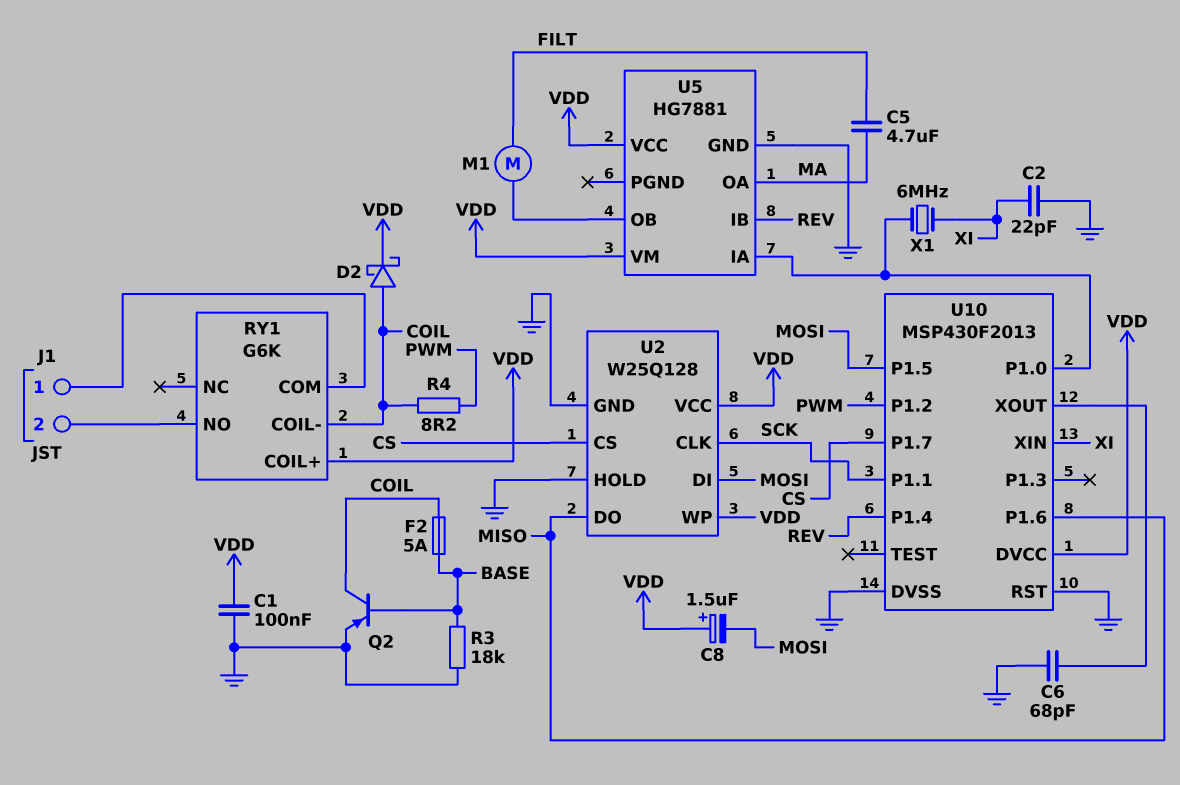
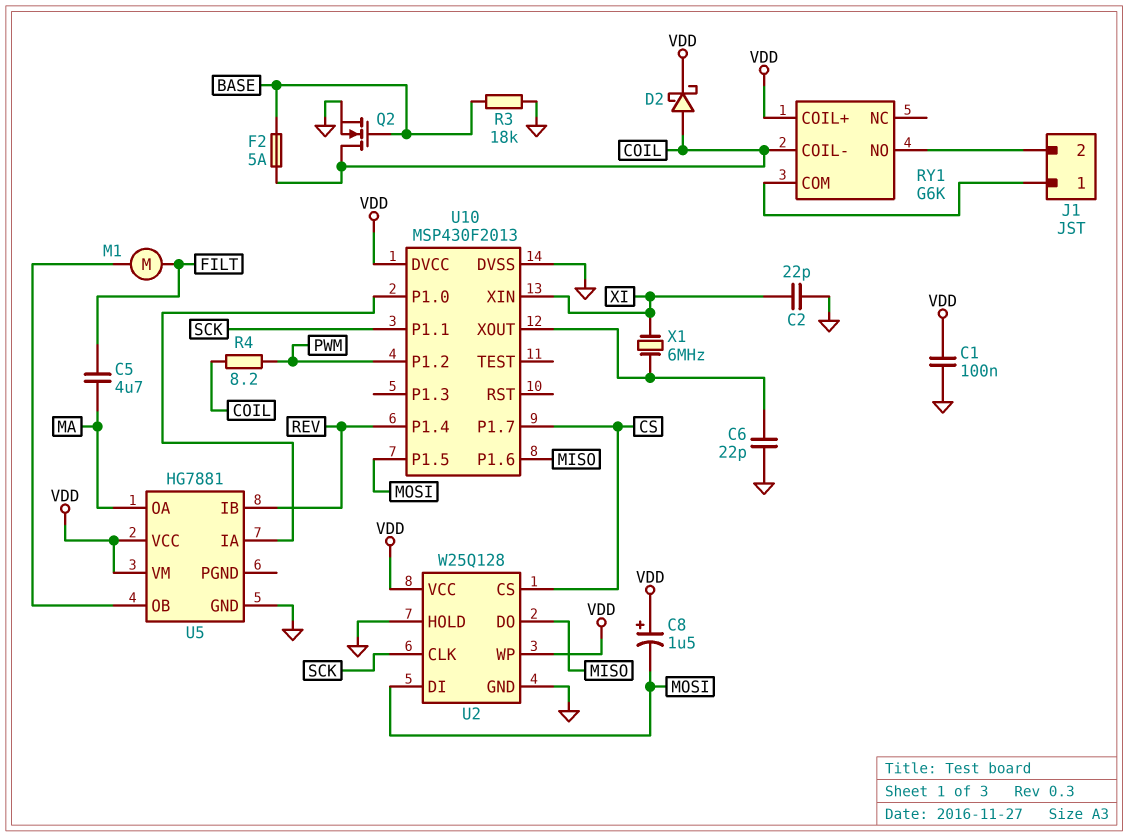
C6: 68pF (GND, U10/XOUT) -> 22pF (GND, U10/XOUT)
Q2: PNP (B BASE, C COIL, E GND) -> NMOS (G BASE, D COIL, S GND)
U10 pin RST: GND -> none
X1: 6MHz (U5/IA, XI) -> 6MHz (U10/XOUT, XI)

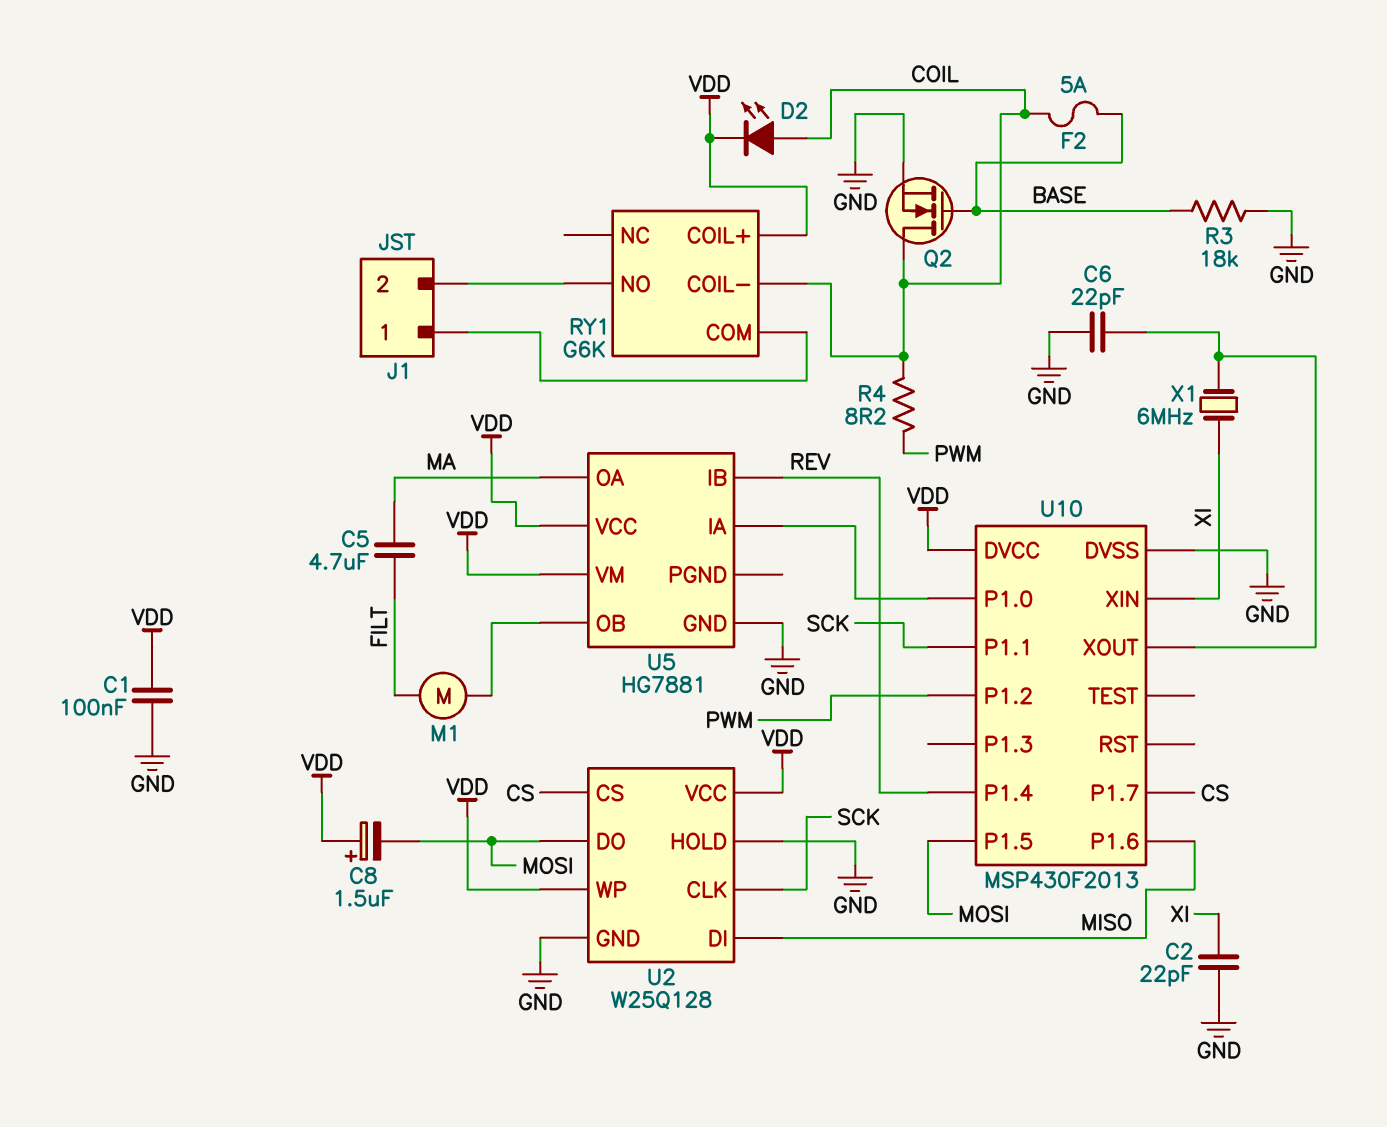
D2: schottky (A COIL, K VDD) -> LED (A COIL, K VDD)
U2 pin DI: MOSI -> MISO
U2 pin DO: MISO -> MOSI

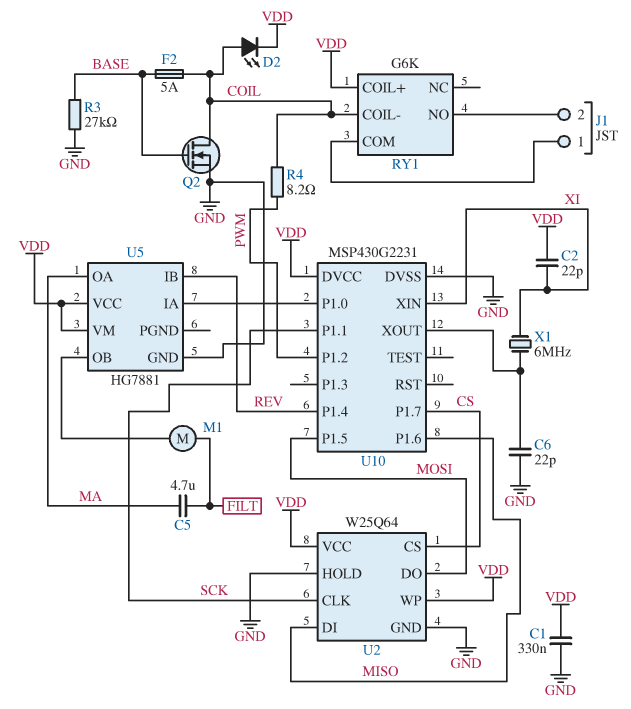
C1: 100nF (GND, VDD) -> 330nF (GND, VDD)
C2: 22pF (GND, XI) -> 22pF (VDD, XI)
C8: 1.5uF (plus VDD, minus MOSI) -> none
R3: 18k (BASE, GND) -> 27k (BASE, GND)
U2: W25Q128 -> W25Q64
U10: MSP430F2013 -> MSP430G2231

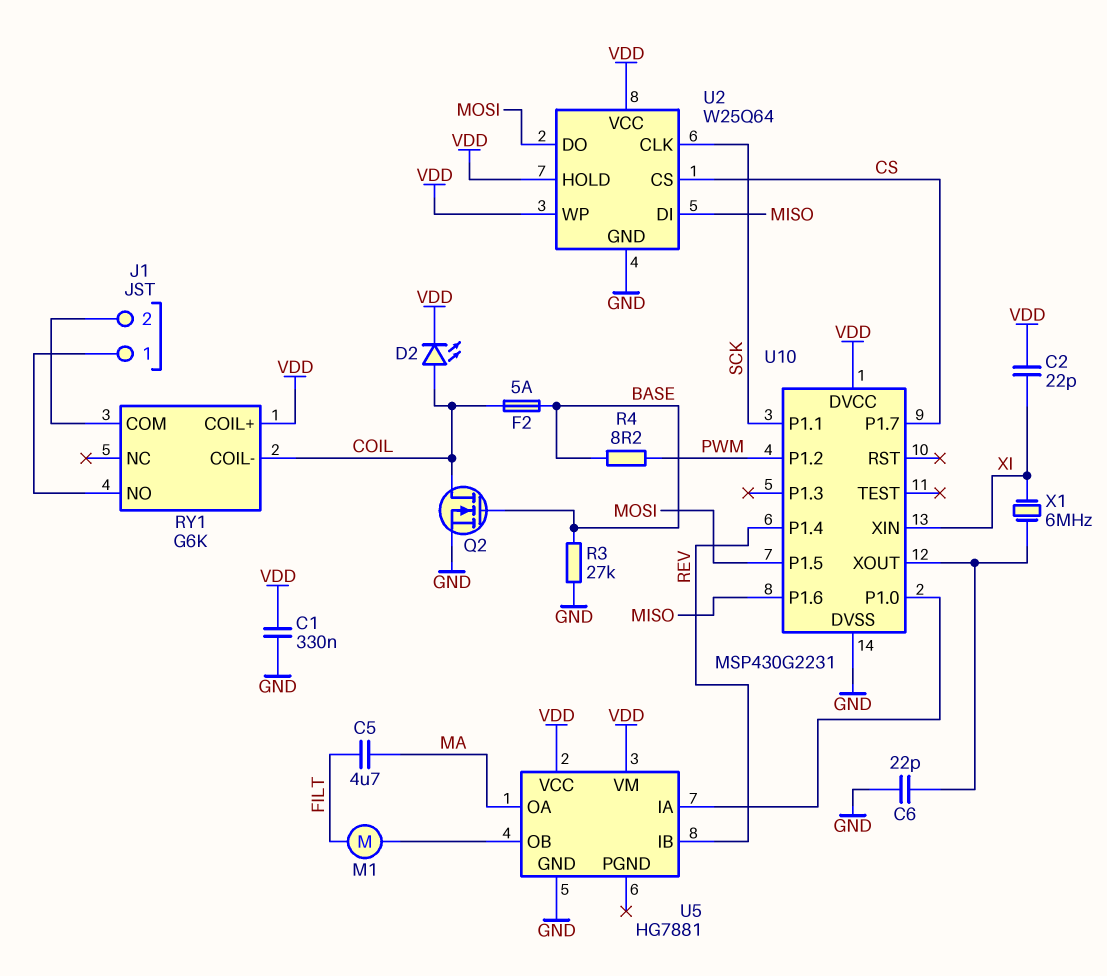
R4: 8.2 (COIL, PWM) -> 8.2 (BASE, PWM)
RY1 pin COM: J1/1 -> J1/2
RY1 pin NO: J1/2 -> J1/1
U2 pin HOLD: GND -> VDD

